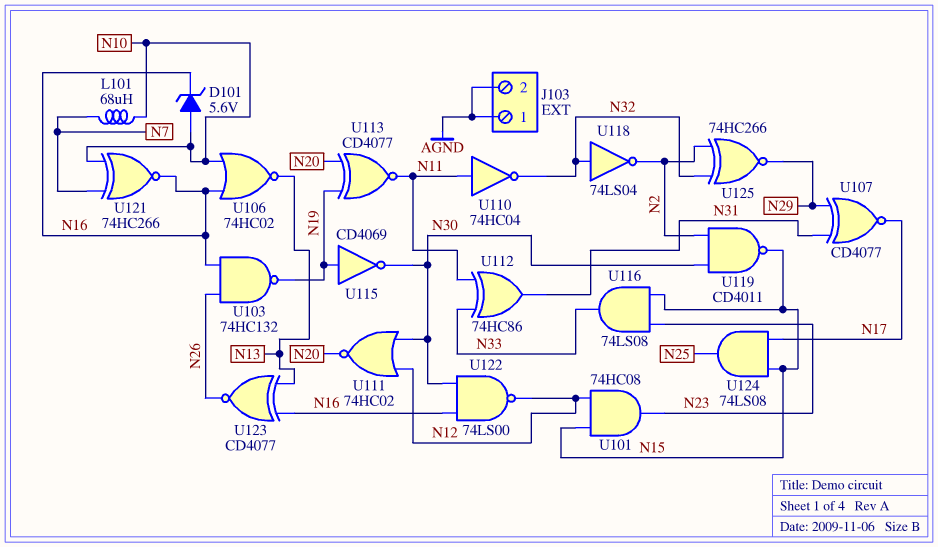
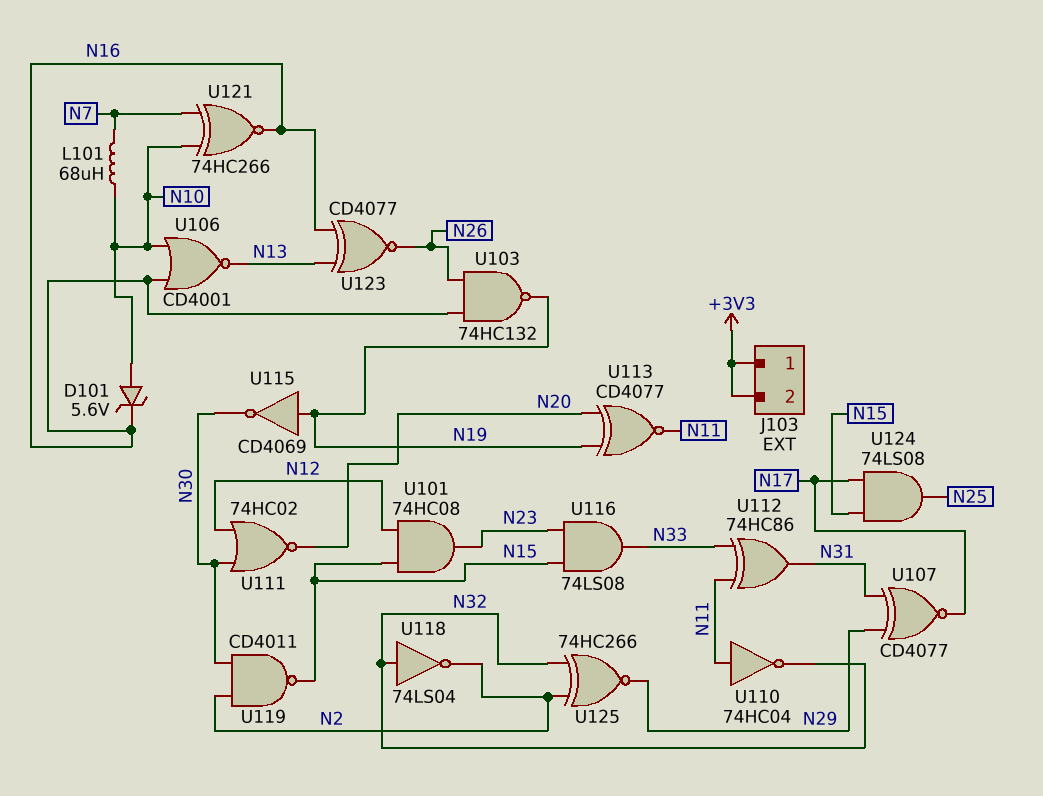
J103 pin 1: AGND -> +3V3
J103 pin 2: AGND -> +3V3
U106: NOR 74HC02 (in N10, in N16, out N13) -> NOR CD4001 (in N10, in N16, out N13)
U122: NAND 74LS00 (in N16, in N30, out N12) -> none

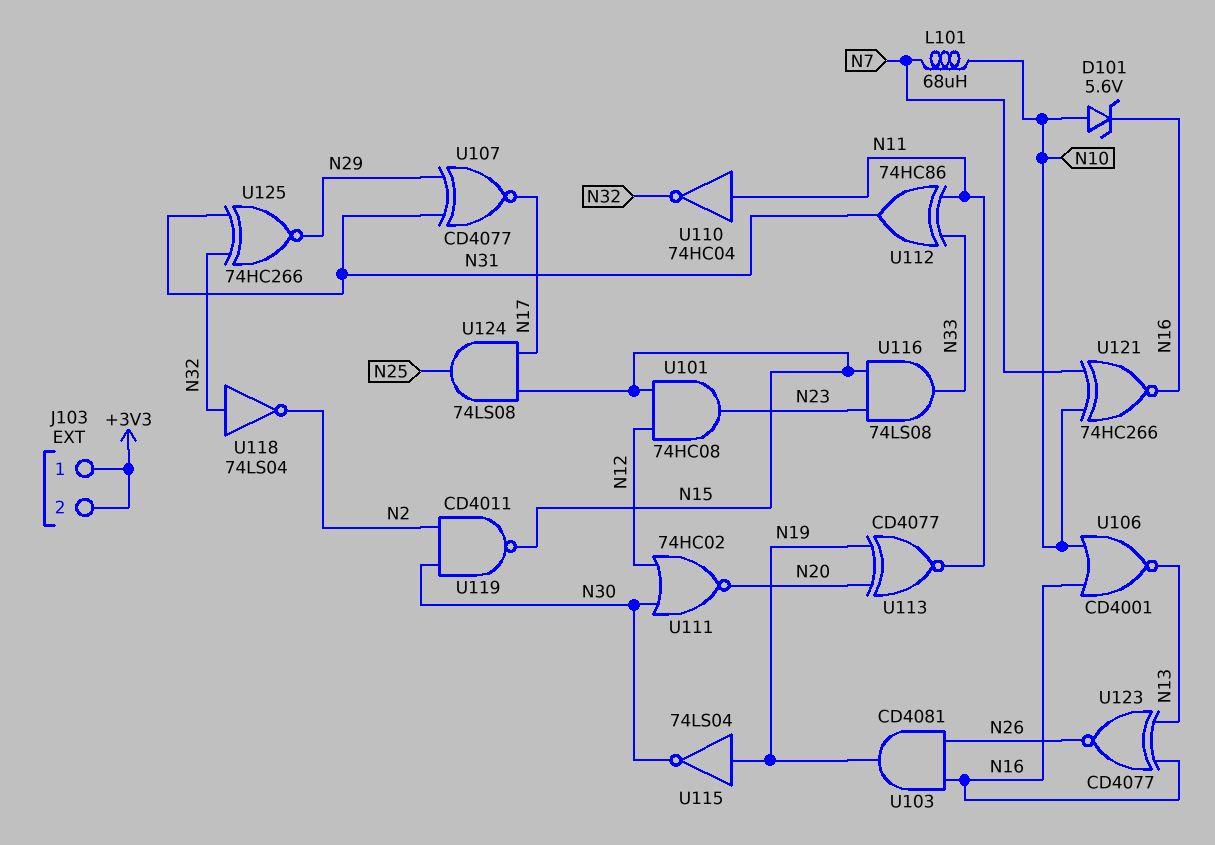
U103: NAND 74HC132 (in N16, in N26, out N19) -> AND CD4081 (in N16, in N26, out N19)
U115: NOT CD4069 (in N19, out N30) -> NOT 74LS04 (in N19, out N30)
U125: XNOR 74HC266 (in N2, in N32, out N29) -> XNOR 74HC266 (in N31, in N32, out N29)

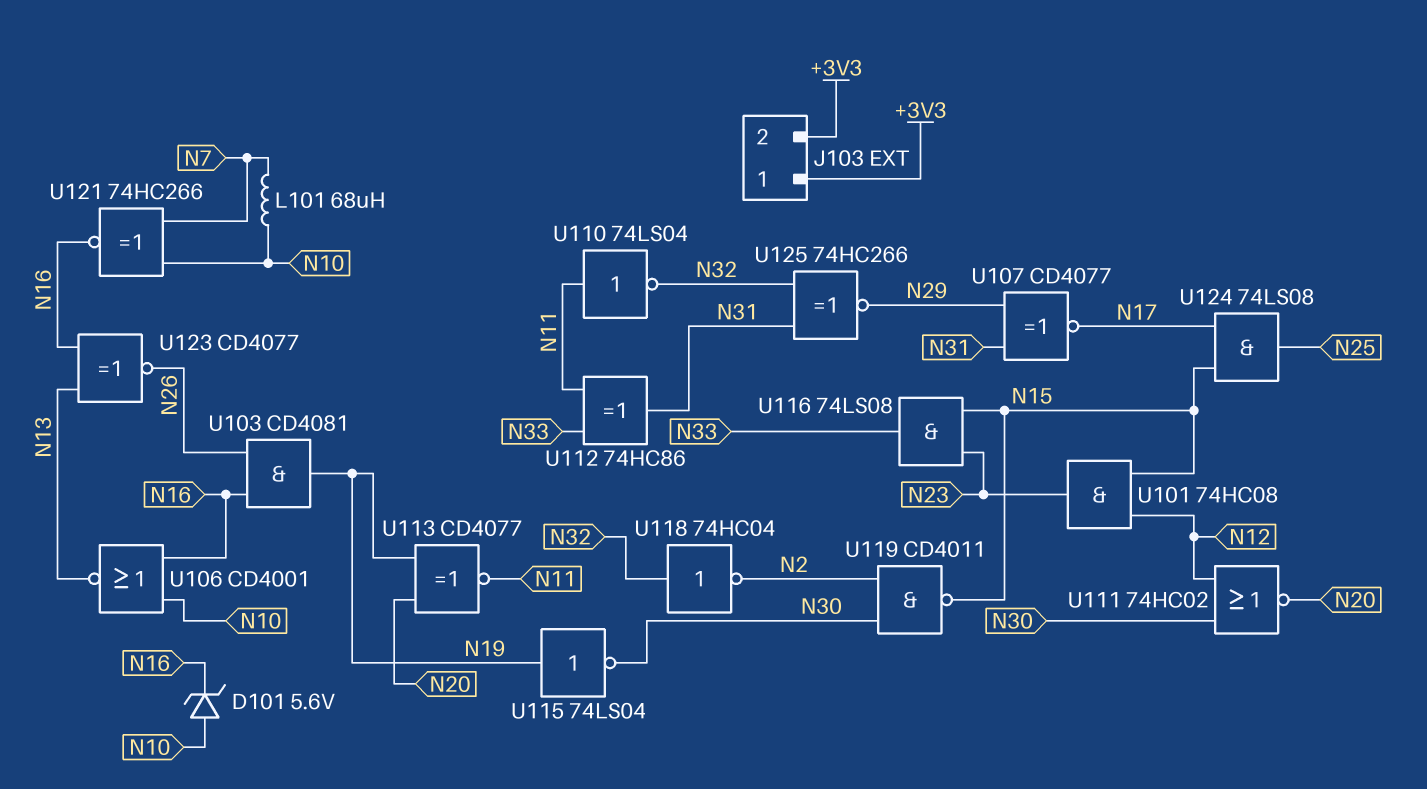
U110: NOT 74HC04 (in N11, out N32) -> NOT 74LS04 (in N11, out N32)
U118: NOT 74LS04 (in N32, out N2) -> NOT 74HC04 (in N32, out N2)

